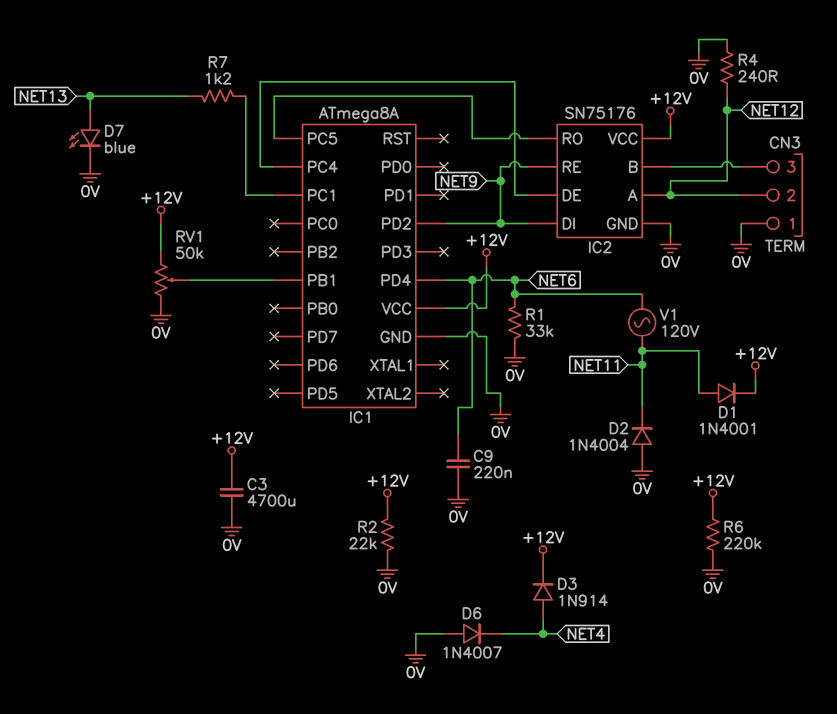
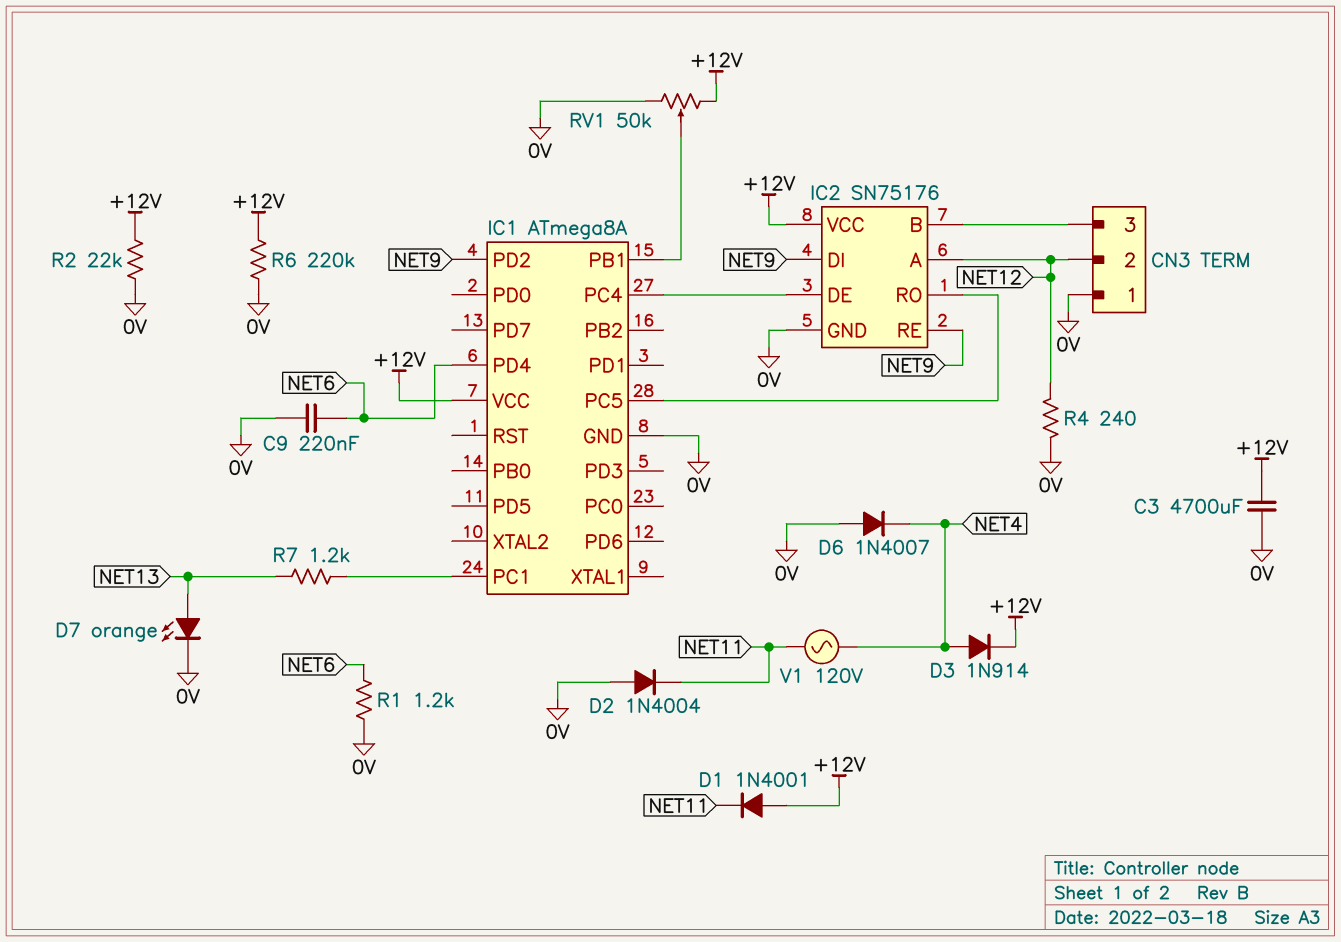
D1: diode 1N4001 (A NET11, K +12V) -> diode 1N4001 (A +12V, K NET11)
D7: LED blue (A NET13, K 0V) -> LED orange (A NET13, K 0V)
R1: 33k (0V, NET6) -> 1.2k (0V, NET6)
V1: AC 120V (NET6, NET11) -> AC 120V (NET4, NET11)

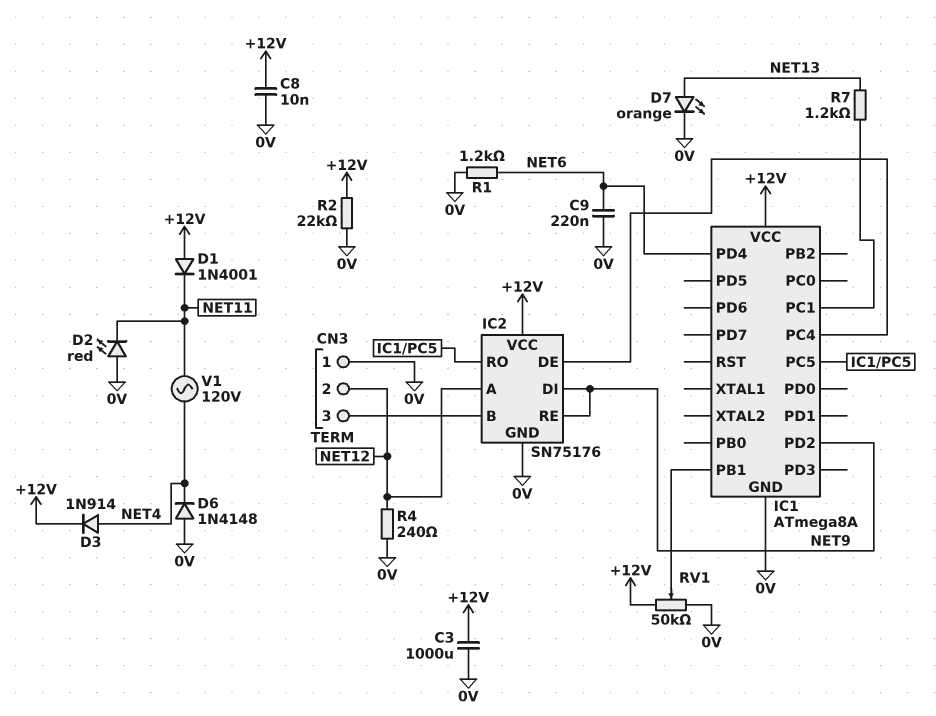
C3: 4700uF (+12V, 0V) -> 1000uF (+12V, 0V)
C8: none -> 10nF (+12V, 0V)
D2: diode 1N4004 (A 0V, K NET11) -> LED red (A 0V, K NET11)
D6: diode 1N4007 (A 0V, K NET4) -> diode 1N4148 (A 0V, K NET4)
R6: 220k (+12V, 0V) -> none

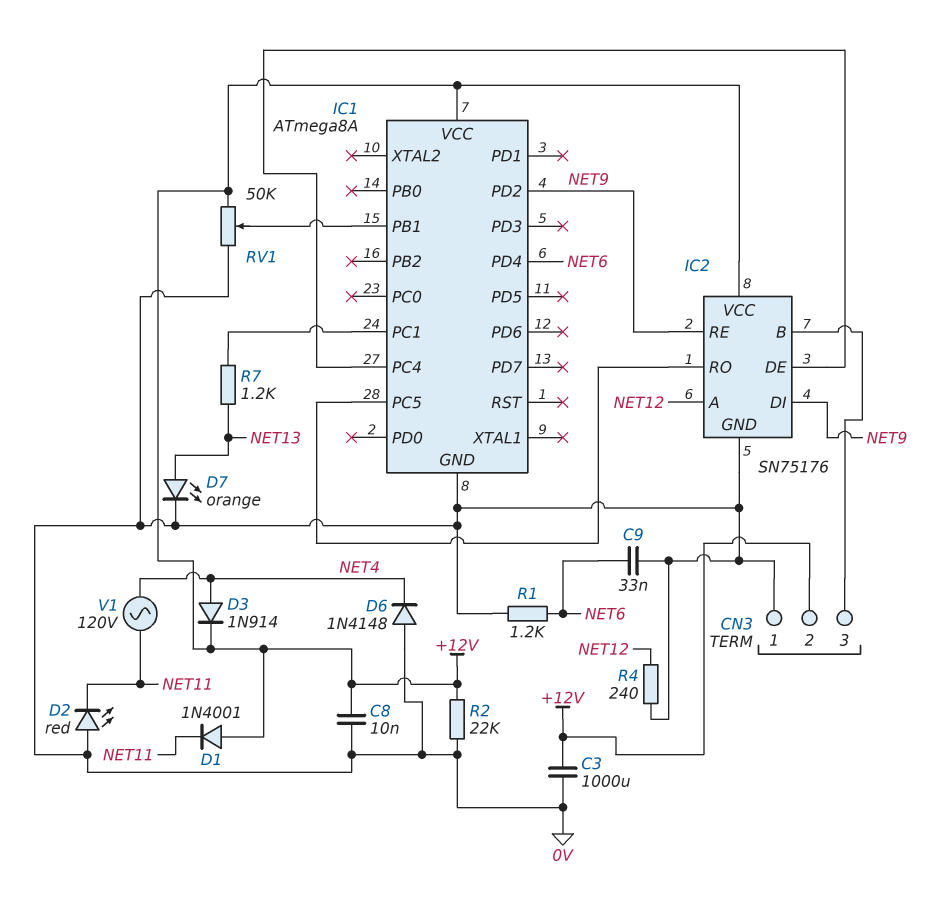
C9: 220nF (0V, NET6) -> 33nF (0V, NET6)
CN3 pin 2: NET12 -> +12V

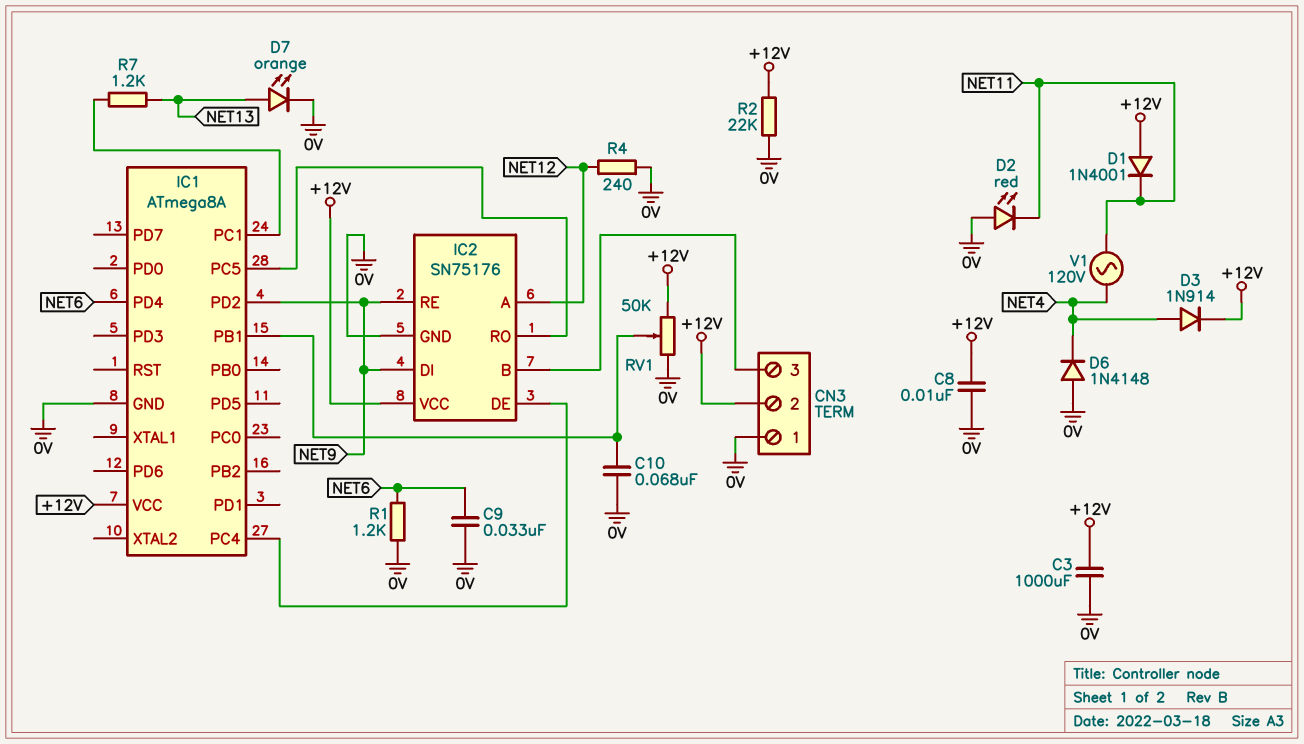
C10: none -> 68nF (0V, IC1/PB1)

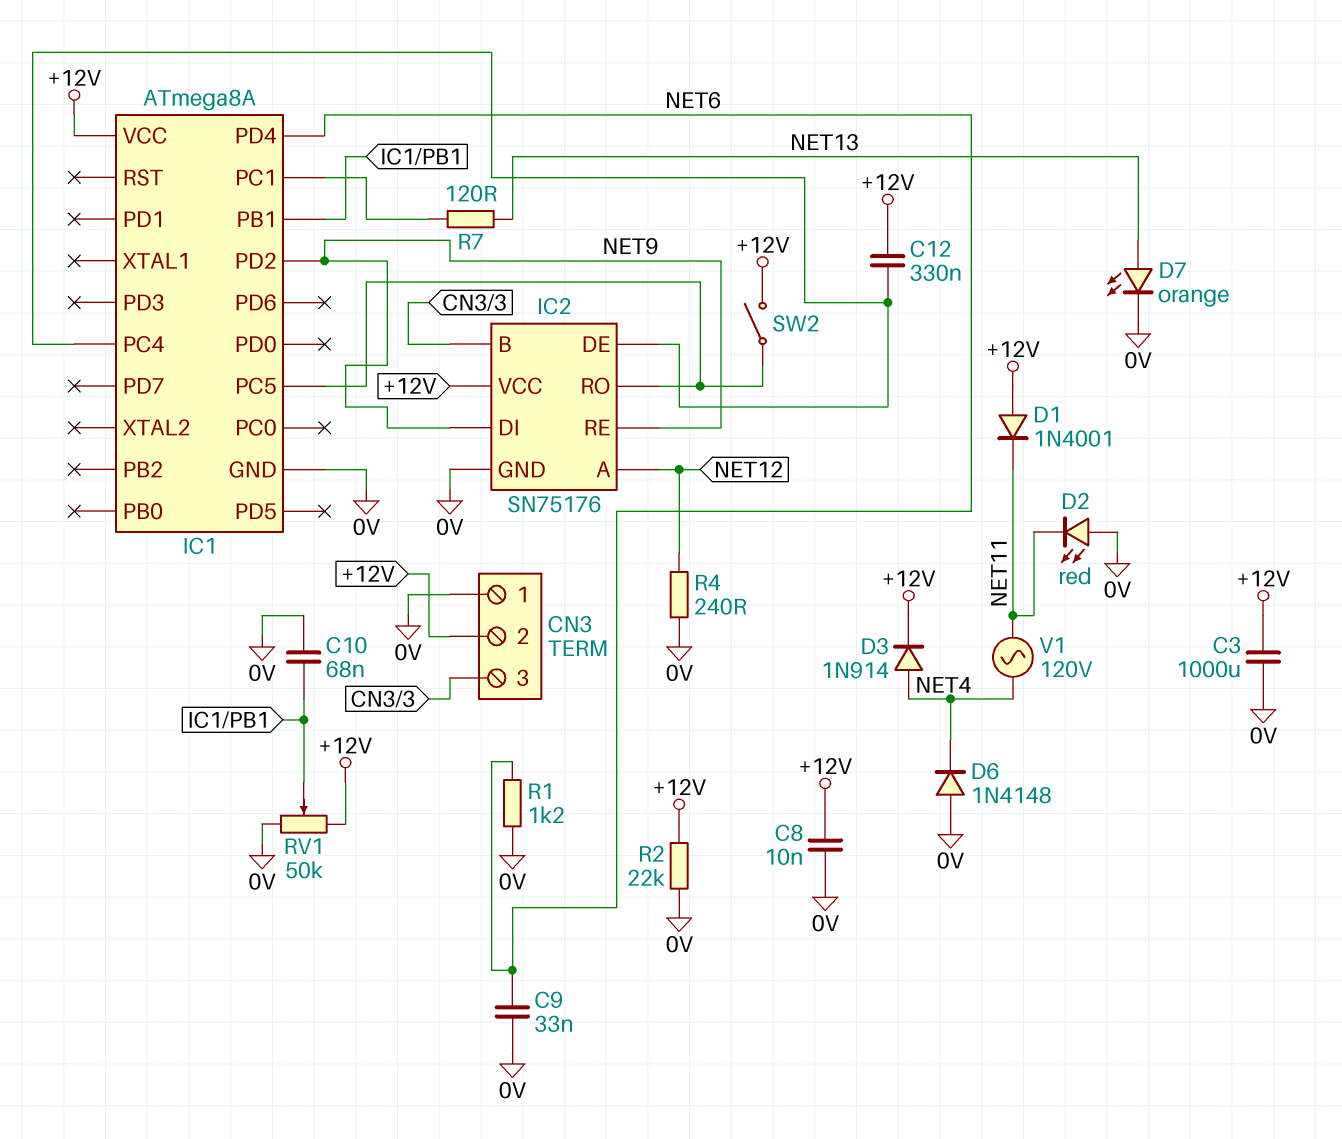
C12: none -> 330nF (+12V, IC1/PC4)
R7: 1.2k (IC1/PC1, NET13) -> 120 (IC1/PC1, NET13)
SW2: none -> switch (+12V, IC1/PC5)

